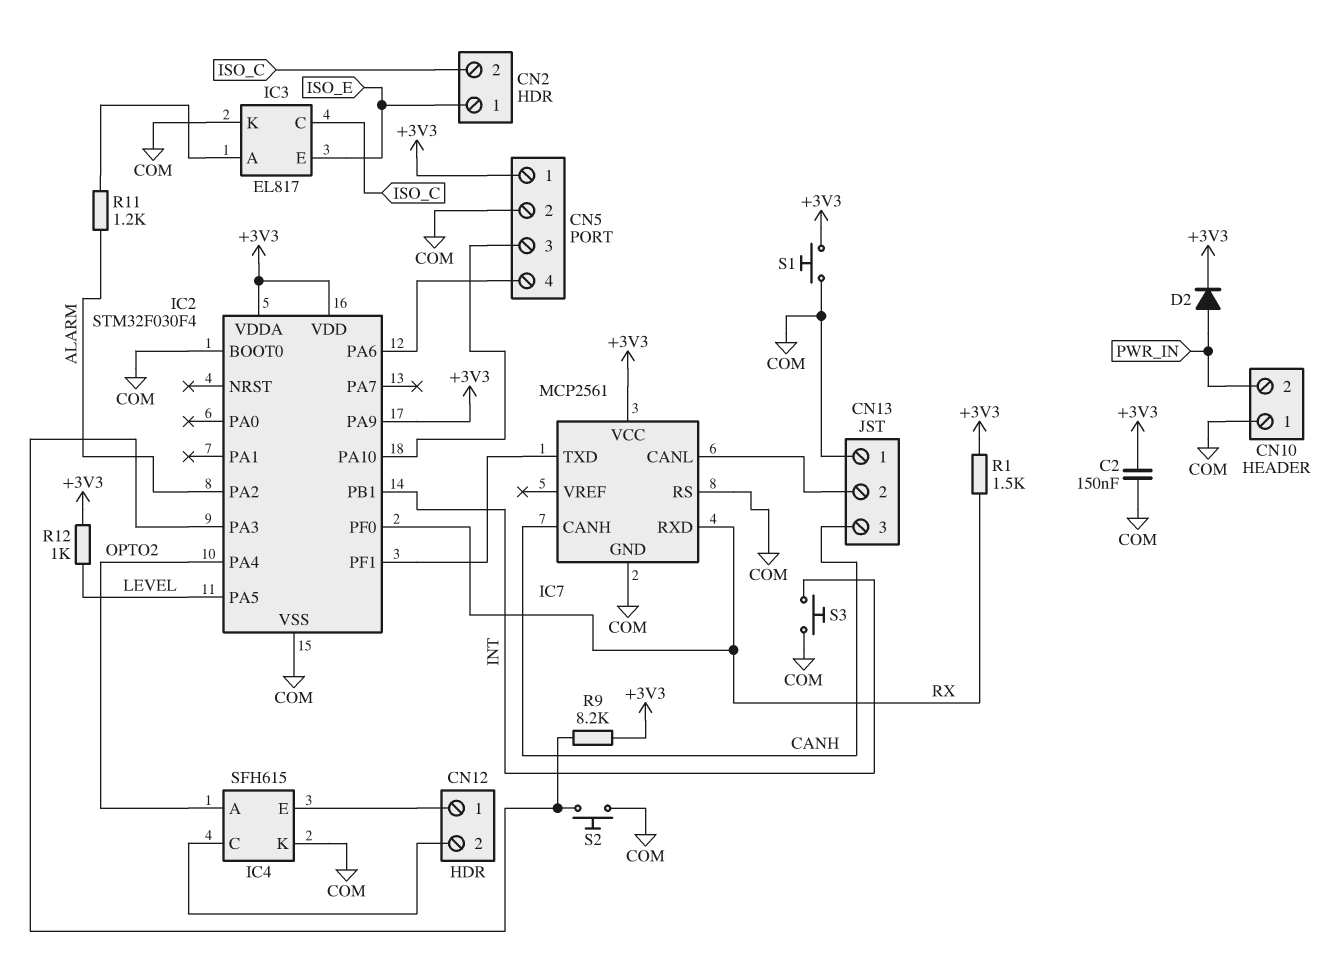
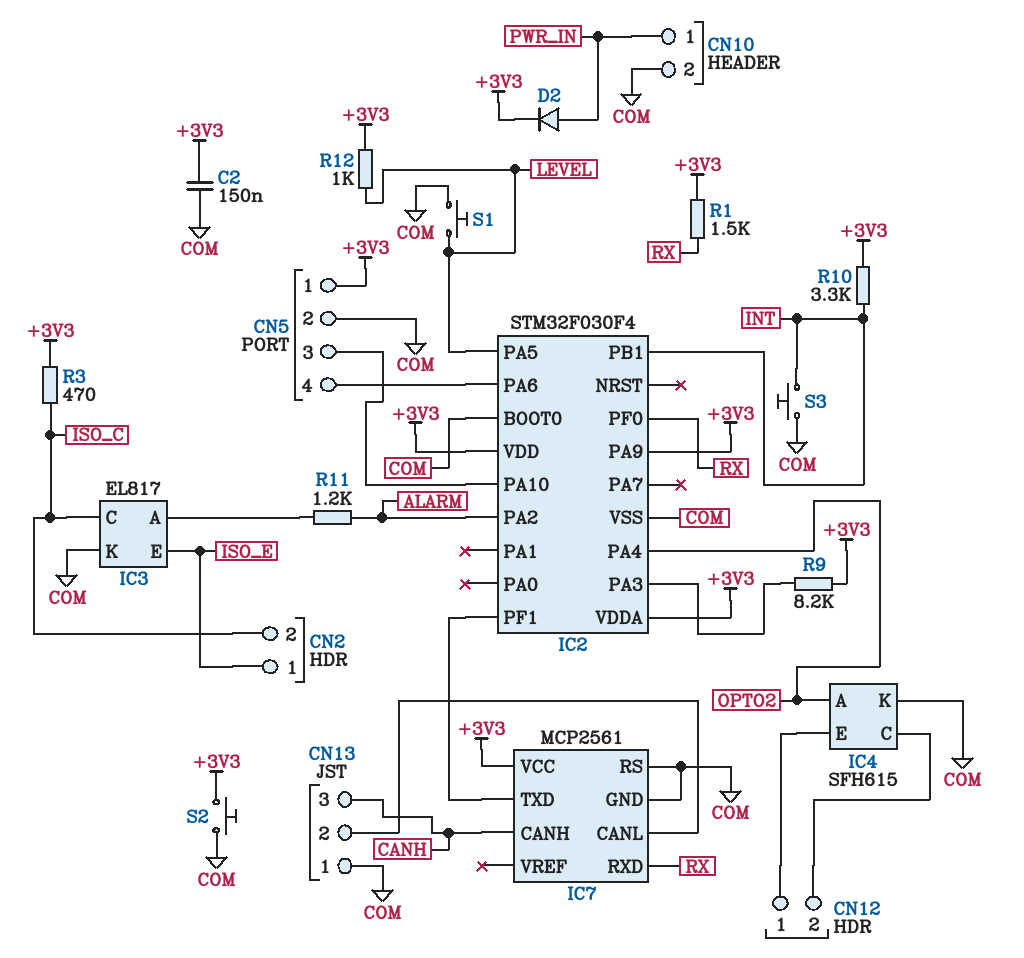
CN10 pin 1: COM -> PWR_IN
CN10 pin 2: PWR_IN -> COM
R3: none -> 470 (+3V3, ISO_C)
R10: none -> 3.3k (+3V3, INT)
S1: button (+3V3, COM) -> button (COM, LEVEL)
S2: button (COM, IC2/PA3) -> button (+3V3, COM)

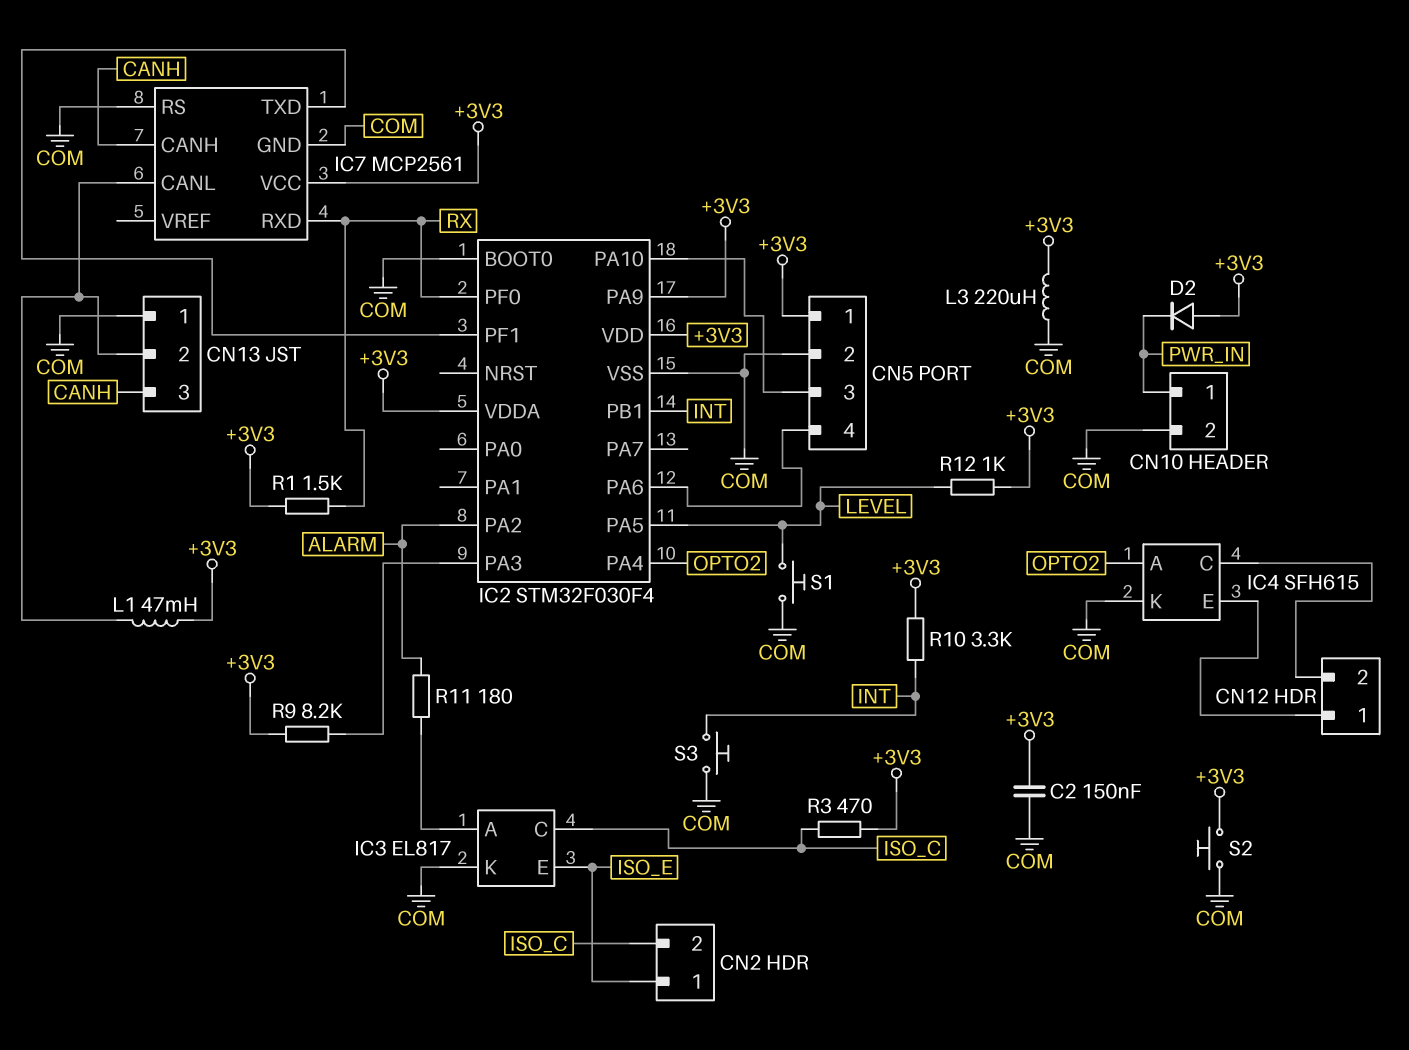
D2: diode (A PWR_IN, K +3V3) -> diode (A +3V3, K PWR_IN)
L1: none -> 47mH (+3V3, CN13/2)
L3: none -> 220uH (+3V3, COM)
R11: 1.2k (ALARM, IC3/A) -> 180 (ALARM, IC3/A)

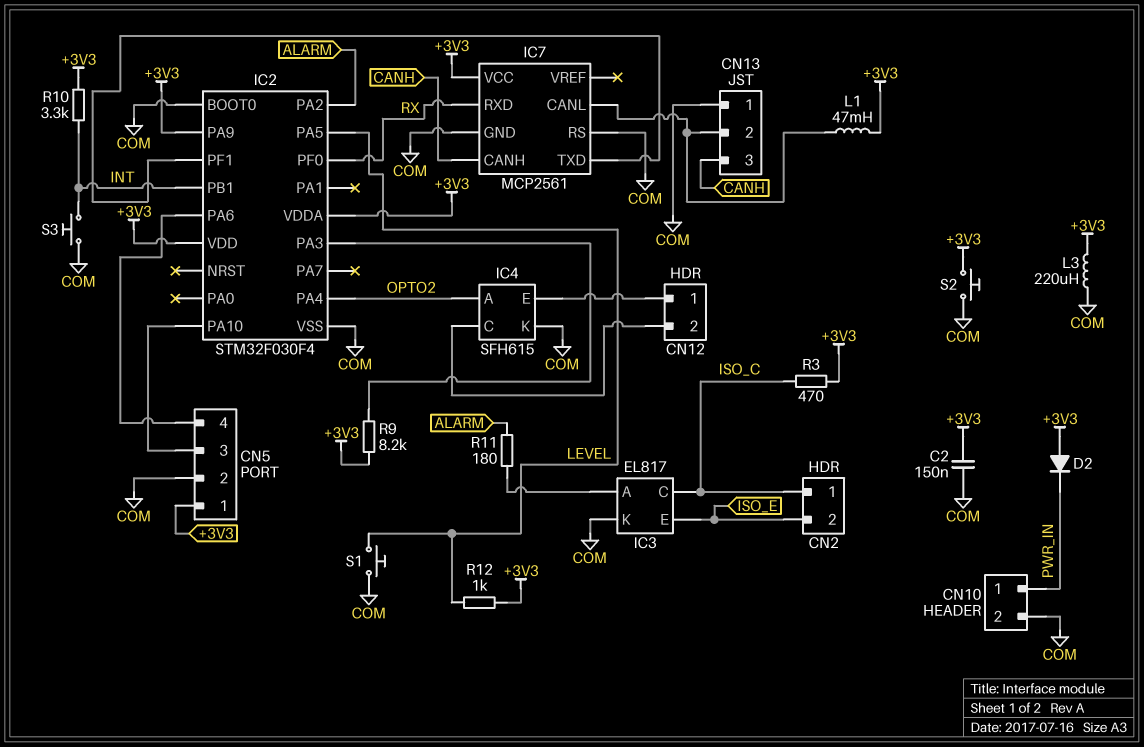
CN2 pin 1: ISO_E -> ISO_C
CN2 pin 2: ISO_C -> ISO_E
R1: 1.5k (+3V3, RX) -> none

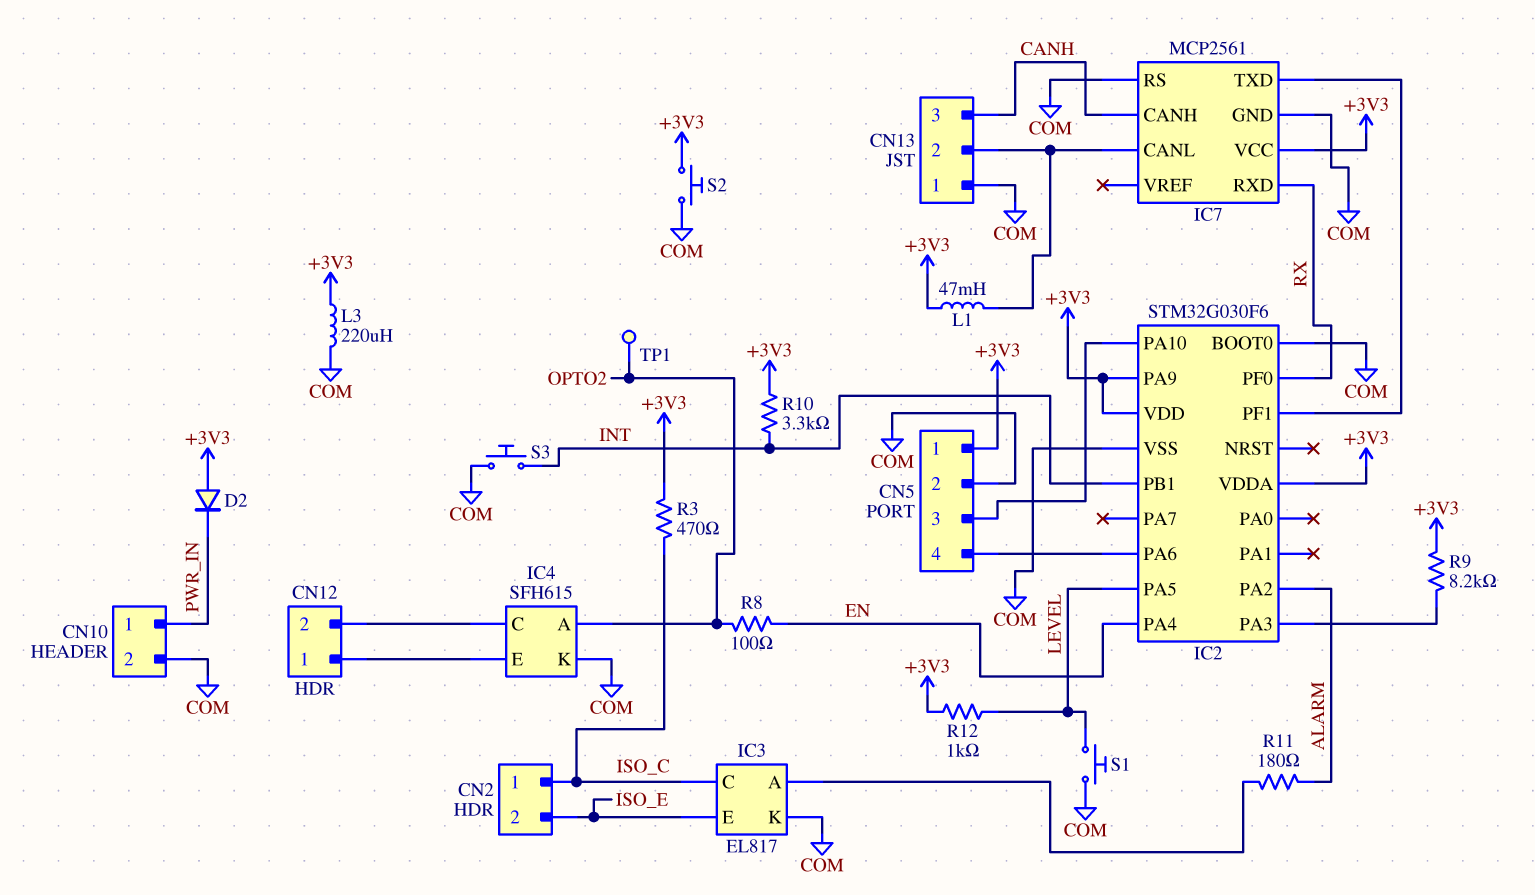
C2: 150nF (+3V3, COM) -> none
IC2: STM32F030F4 -> STM32G030F6
IC2 pin PA4: OPTO2 -> EN
R8: none -> 100 (EN, OPTO2)
TP1: none -> test point (OPTO2)

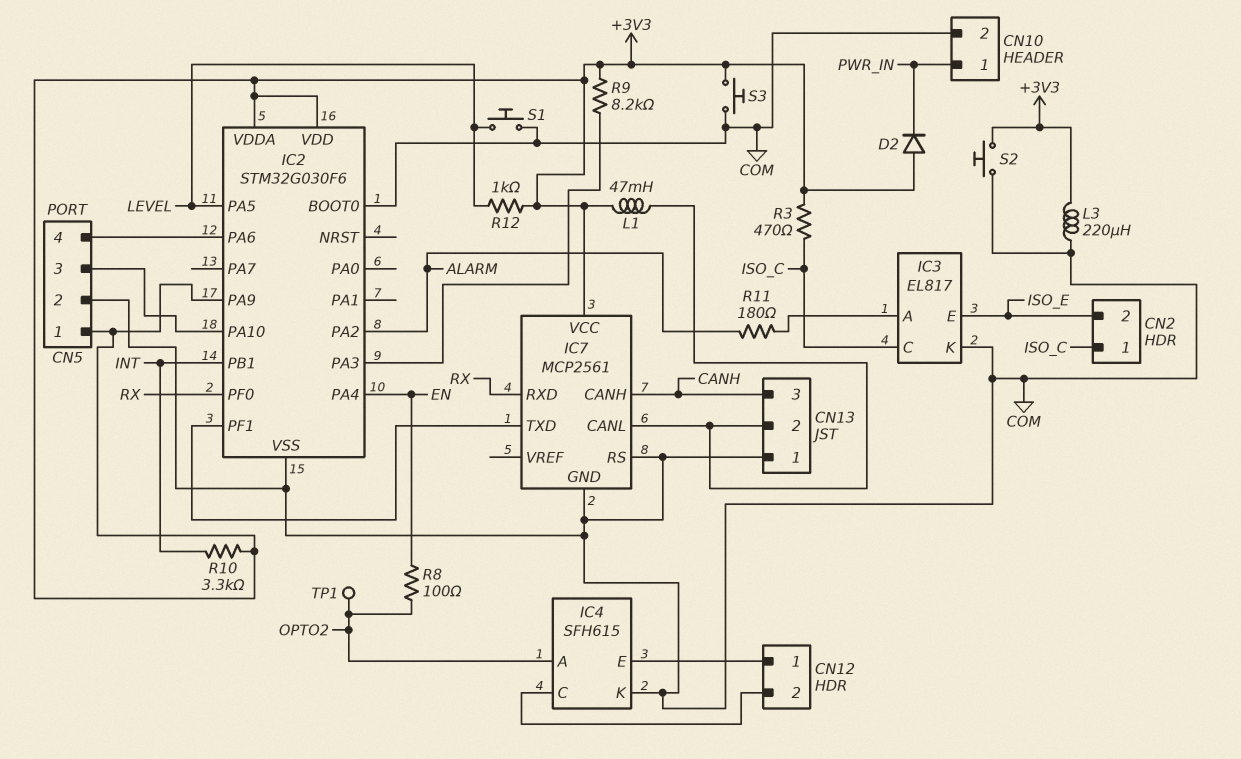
S3: button (COM, INT) -> button (+3V3, COM)

